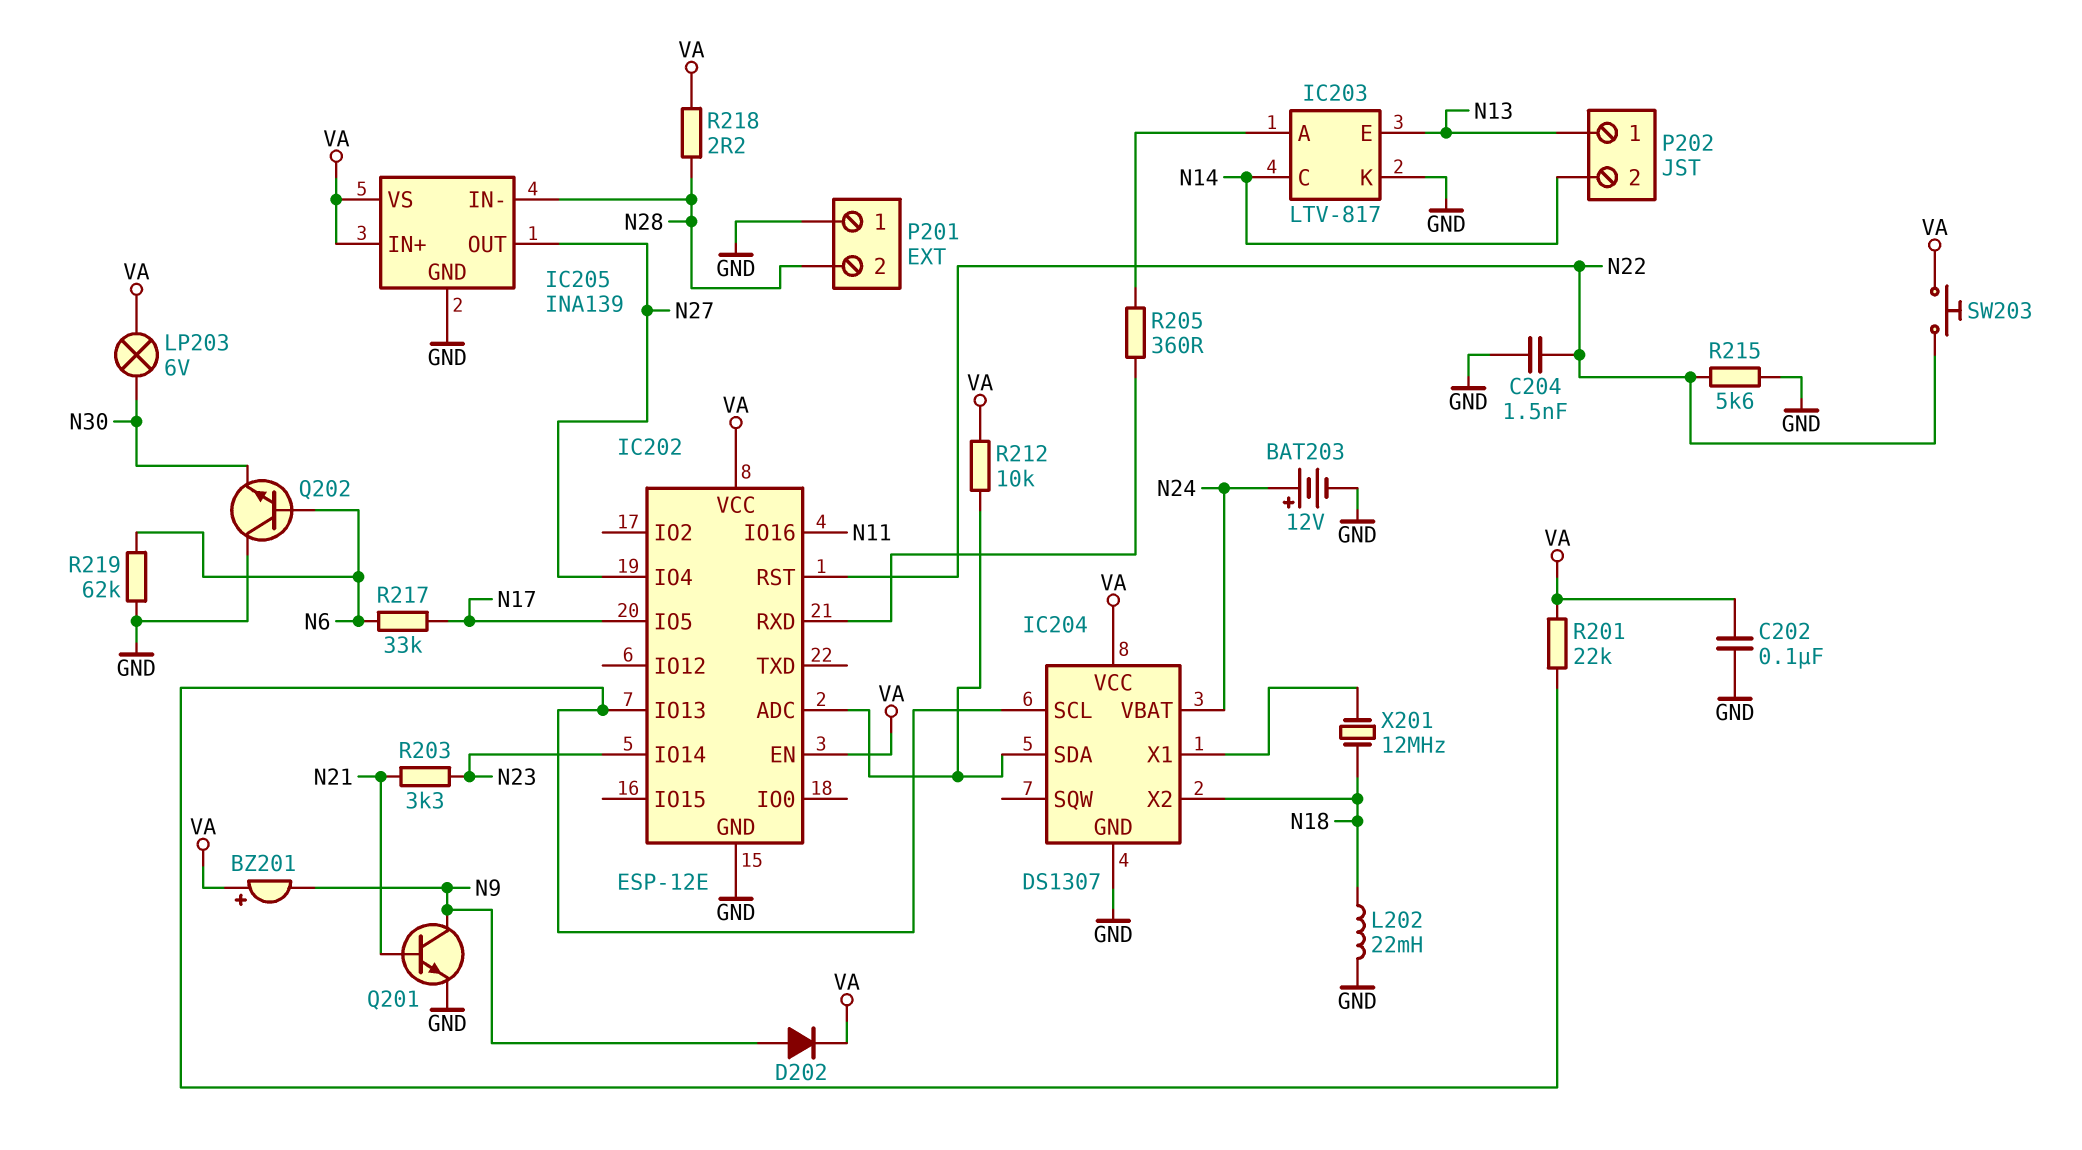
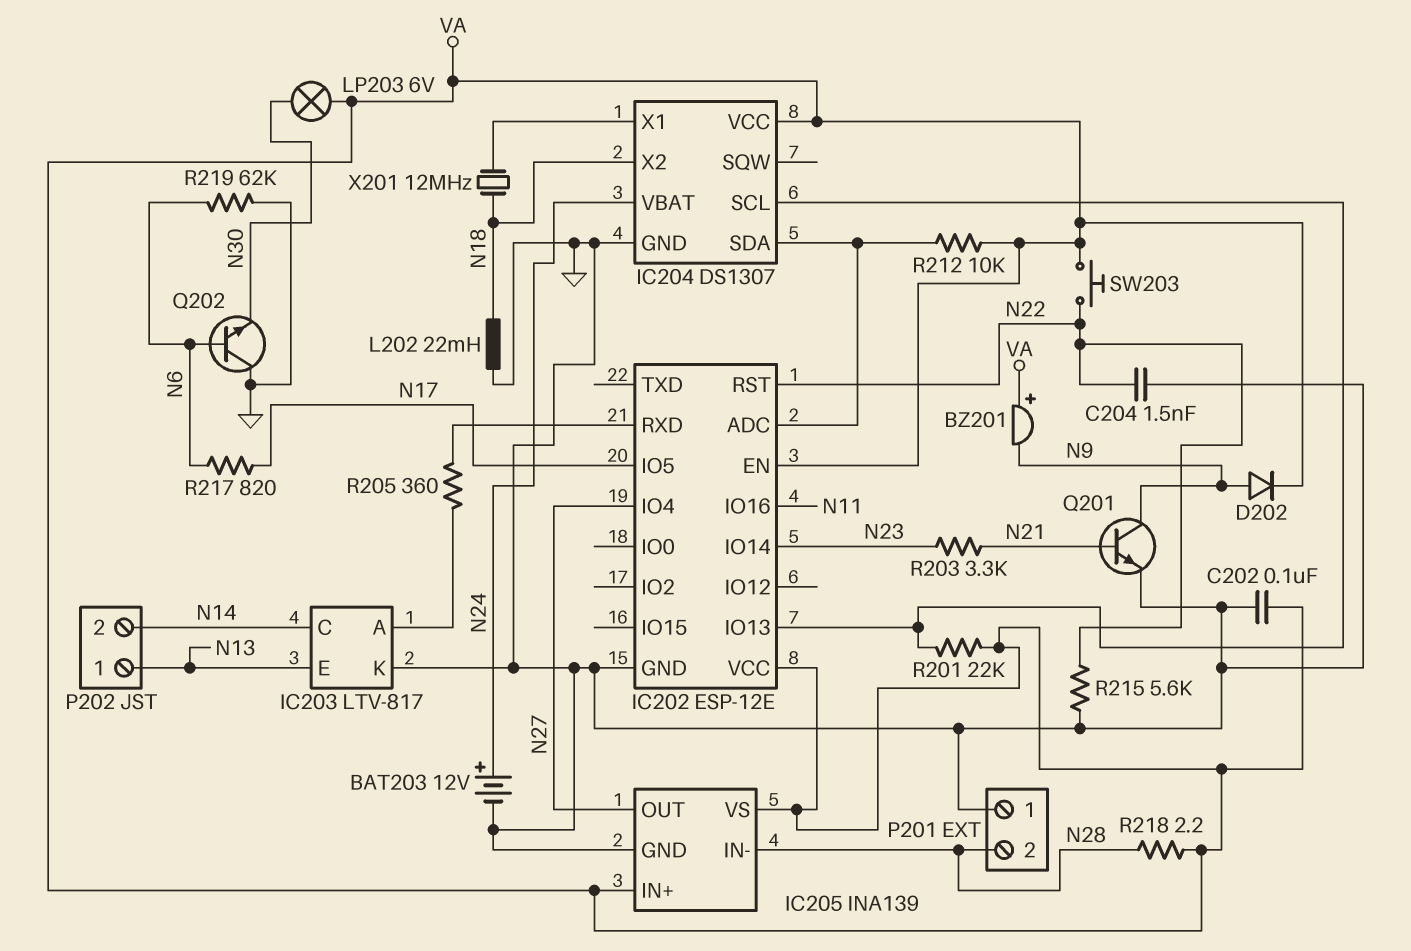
R217: 33k (N6, N17) -> 820 (N6, N17)

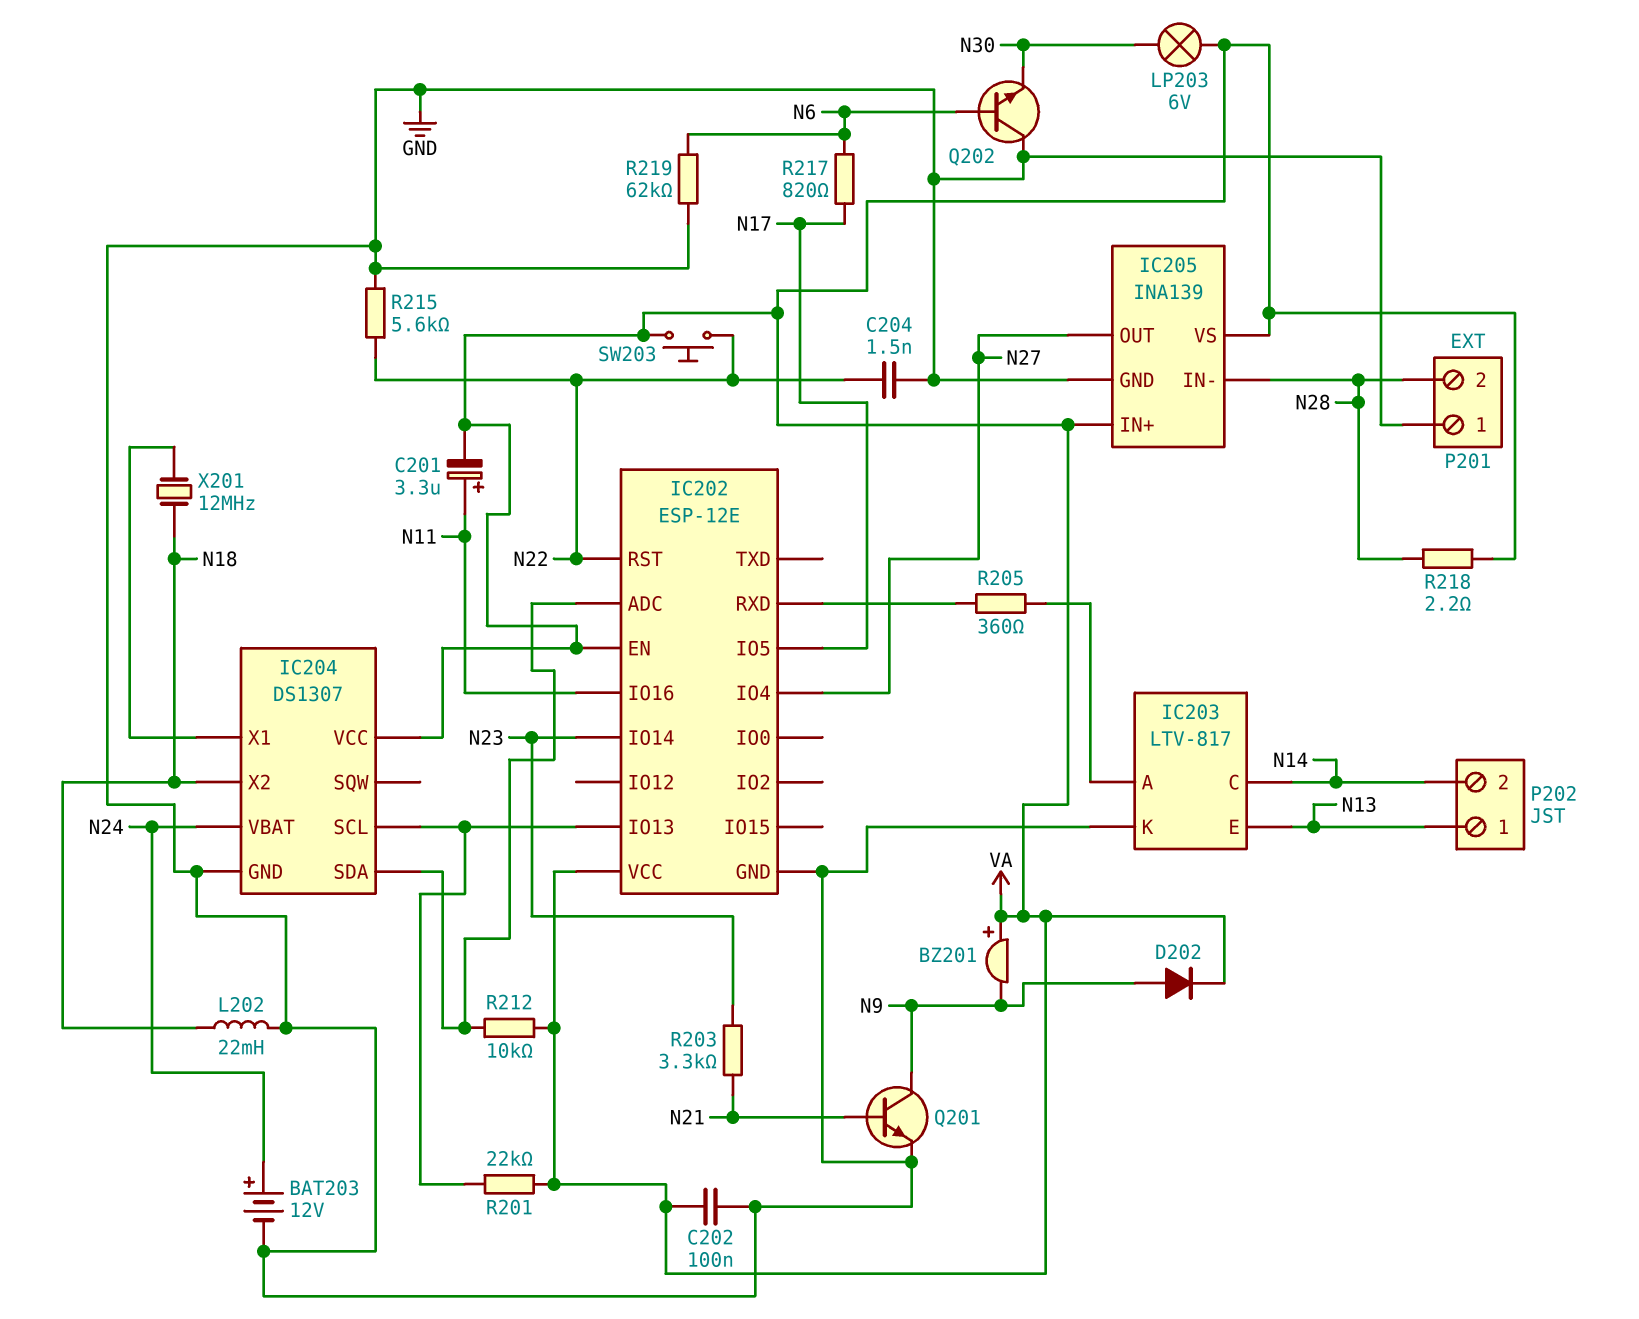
C201: none -> 3.3uF (plus N11, minus VA)

